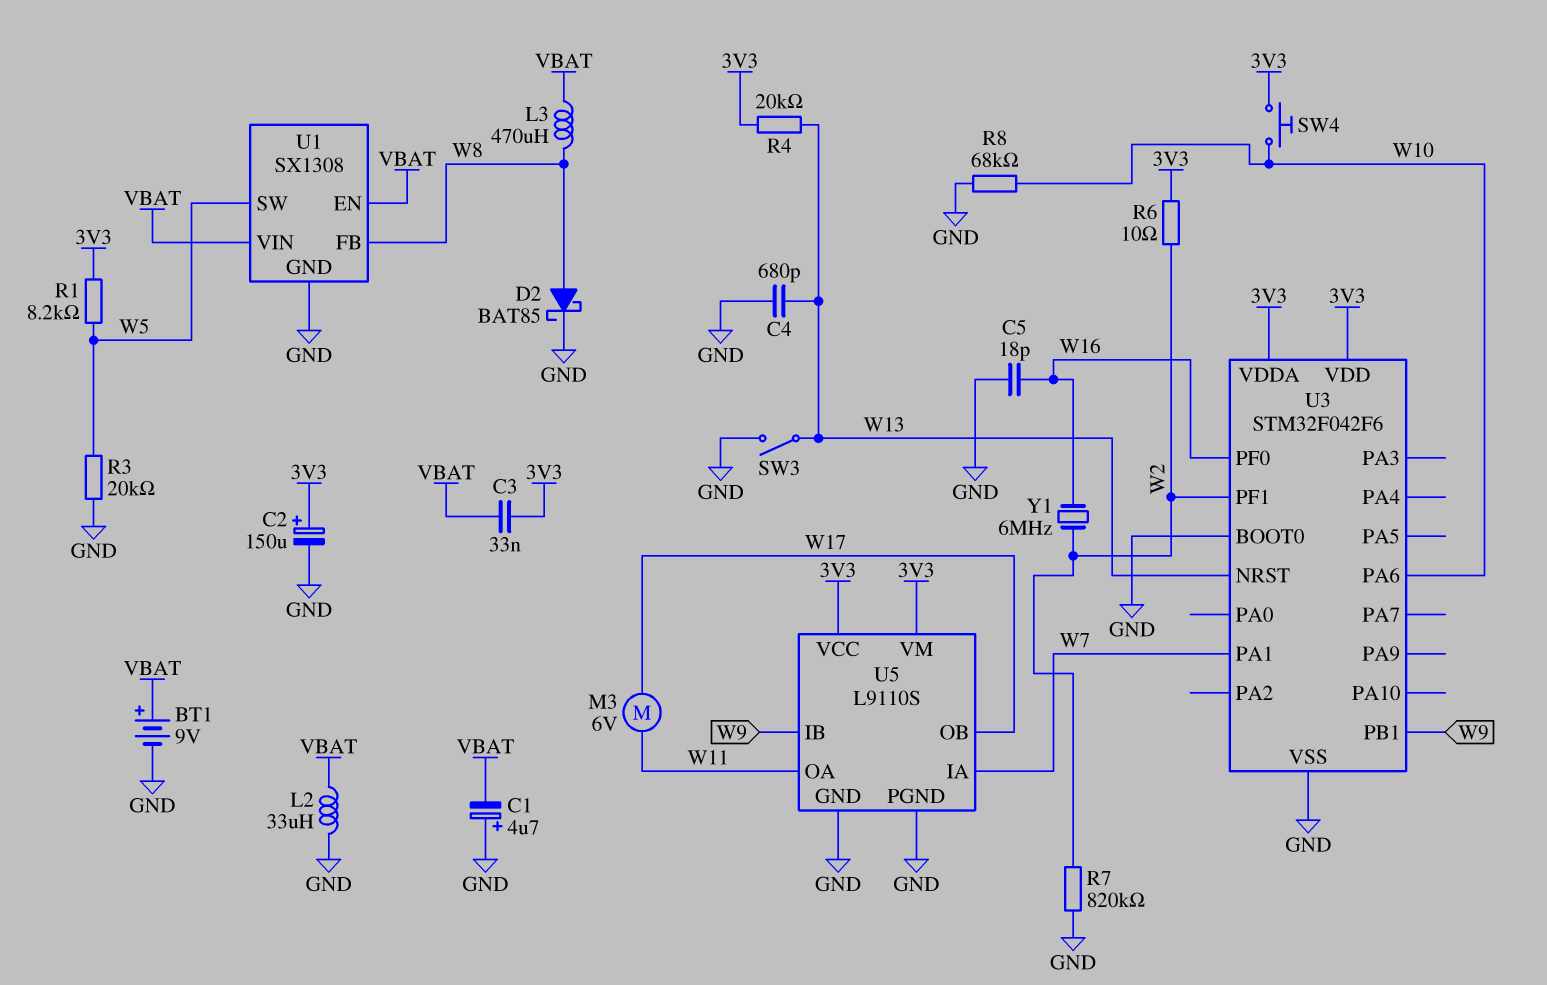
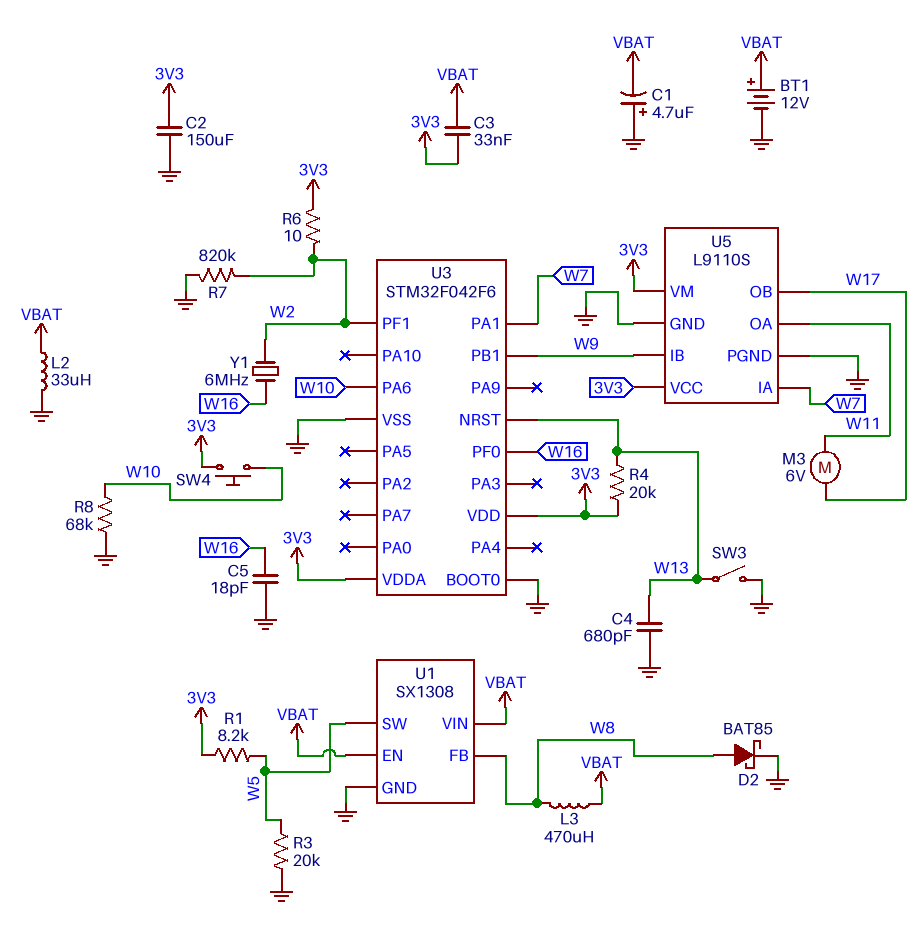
BT1: 9V (plus VBAT, minus GND) -> 12V (plus VBAT, minus GND)
C2: 150uF (plus 3V3, minus GND) -> 150uF (3V3, GND)

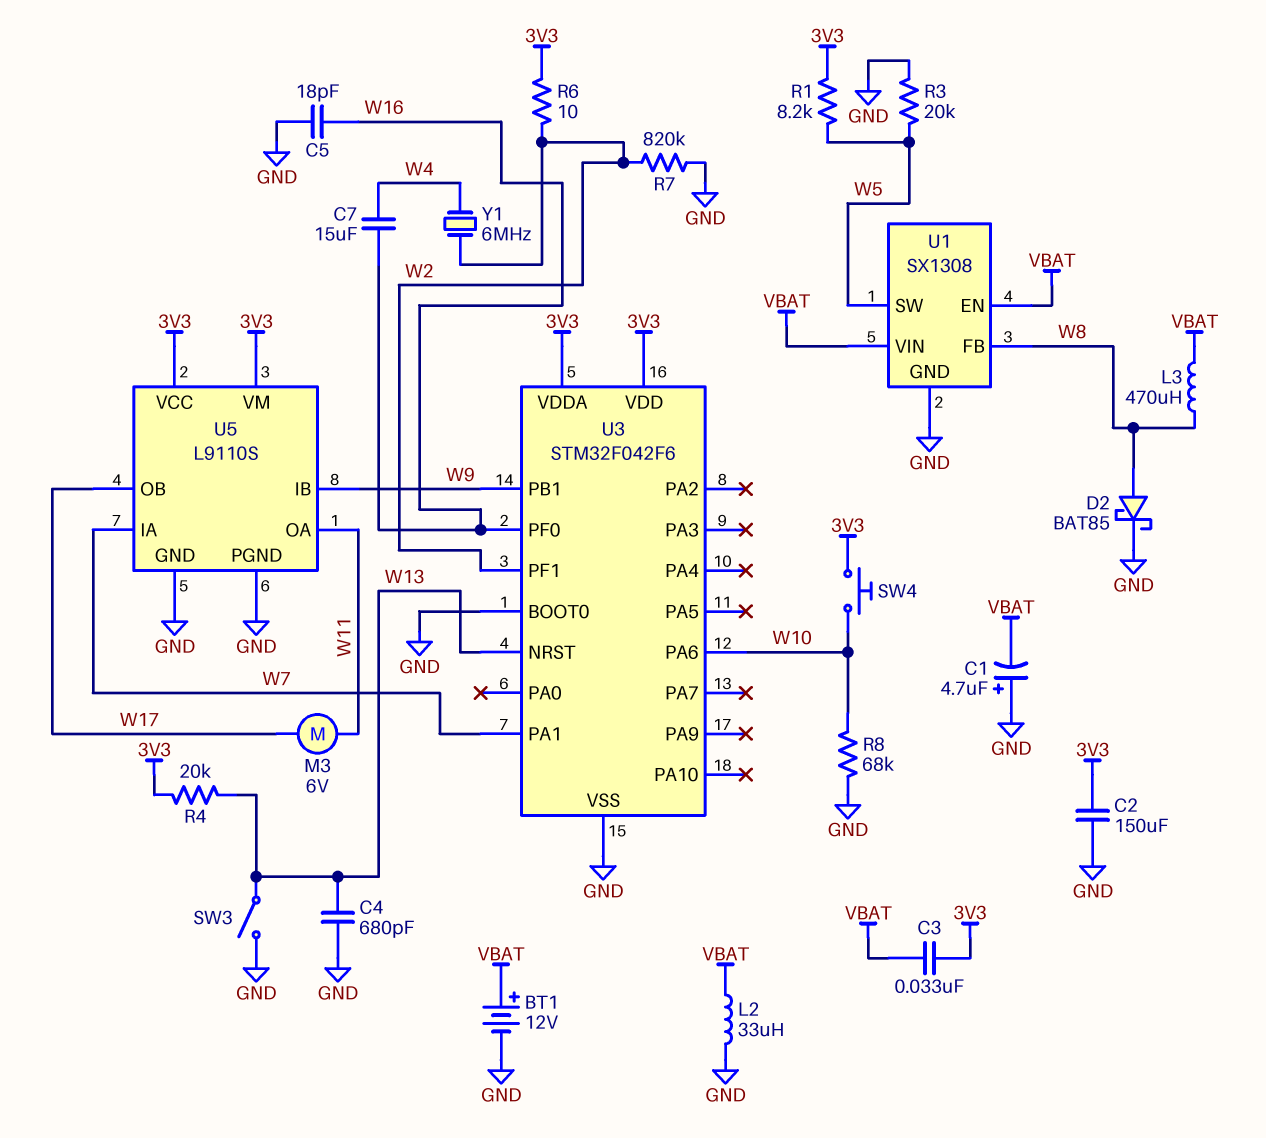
C7: none -> 15uF (W4, W16)
Y1: 6MHz (W2, W16) -> 6MHz (W2, W4)

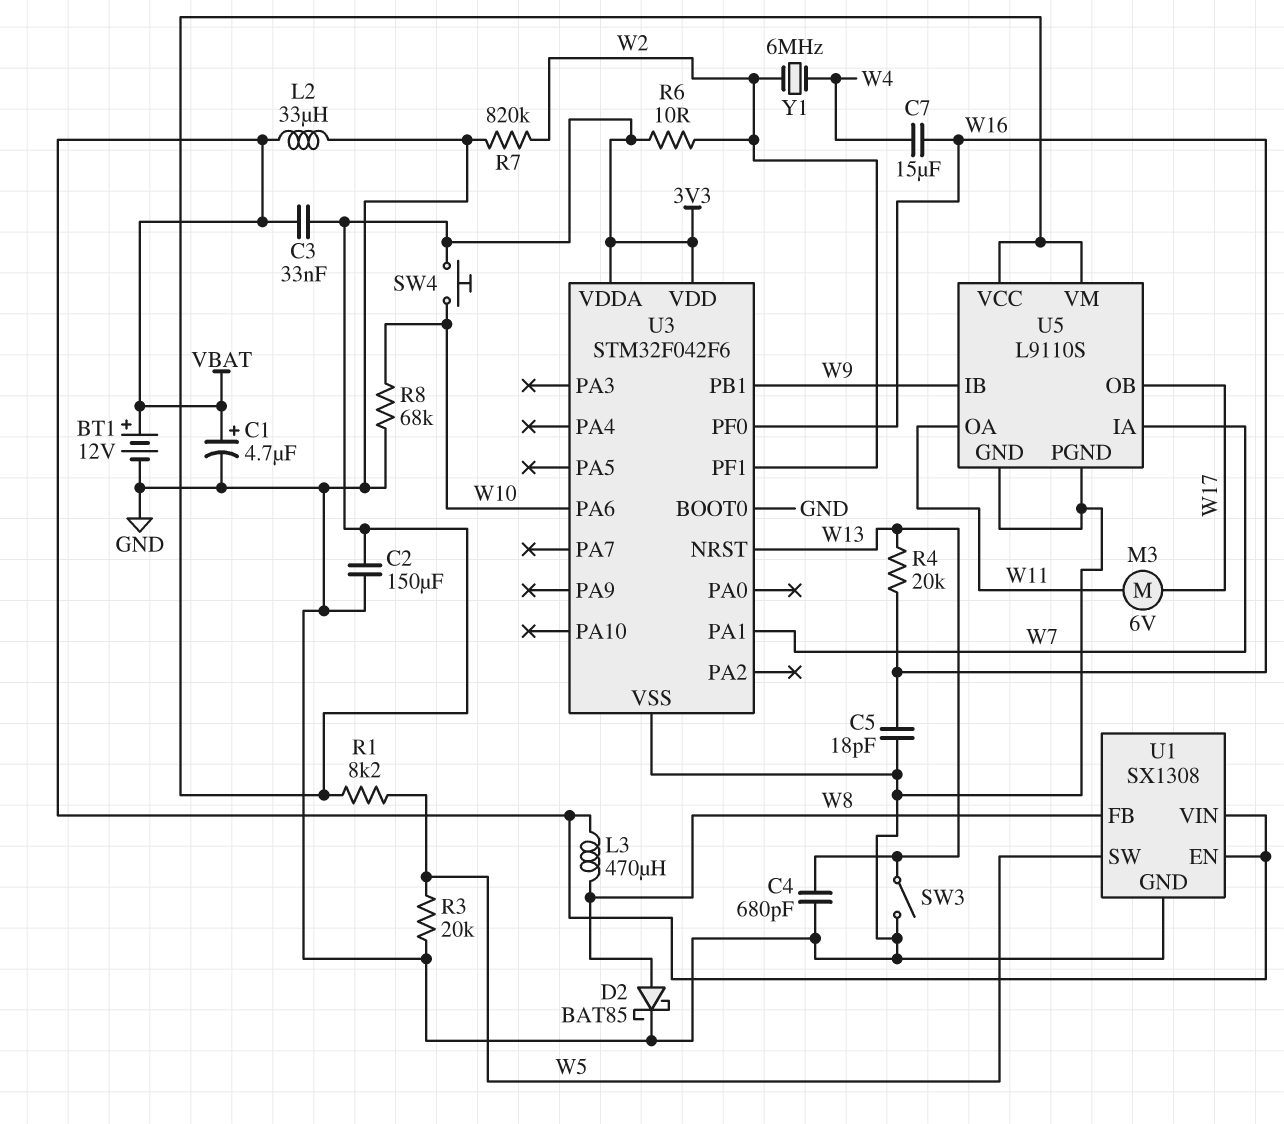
C1: 4.7uF (plus GND, minus VBAT) -> 4.7uF (plus VBAT, minus GND)
R4: 20k (3V3, W13) -> 20k (W13, W16)

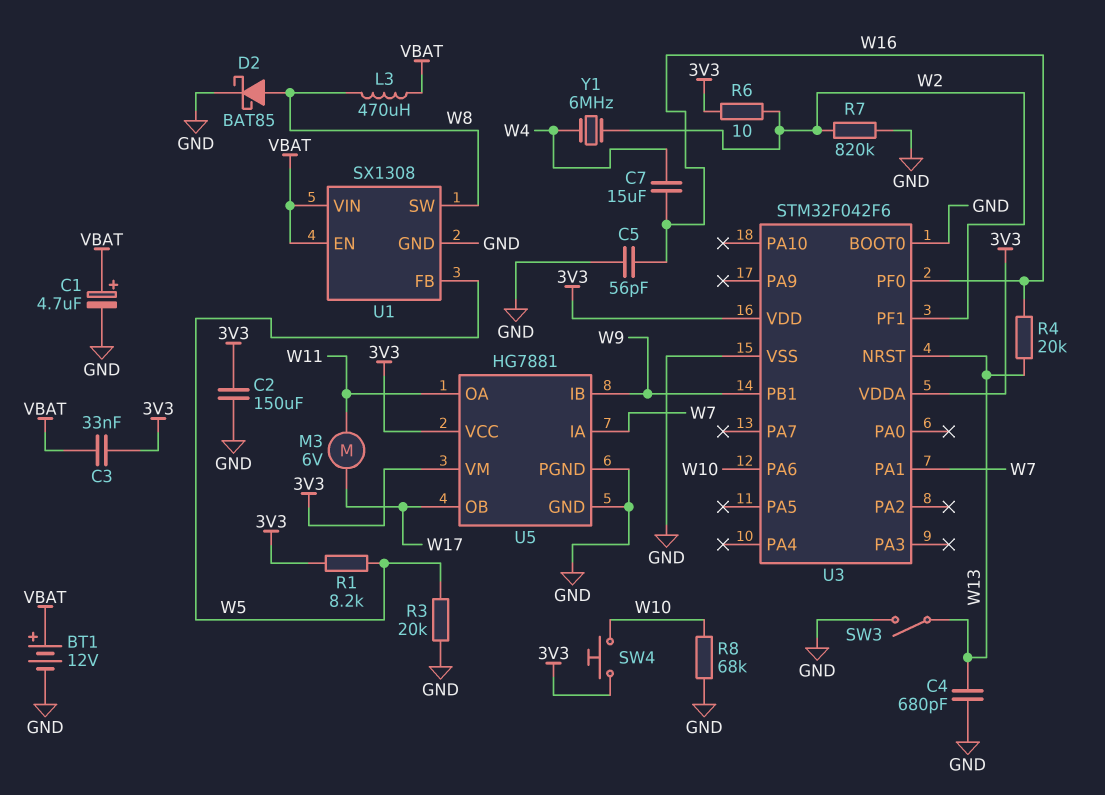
C5: 18pF (GND, W16) -> 56pF (GND, W16)
L2: 33uH (GND, VBAT) -> none
U1 pin FB: W8 -> W5
U1 pin SW: W5 -> W8
U5: L9110S -> HG7881

